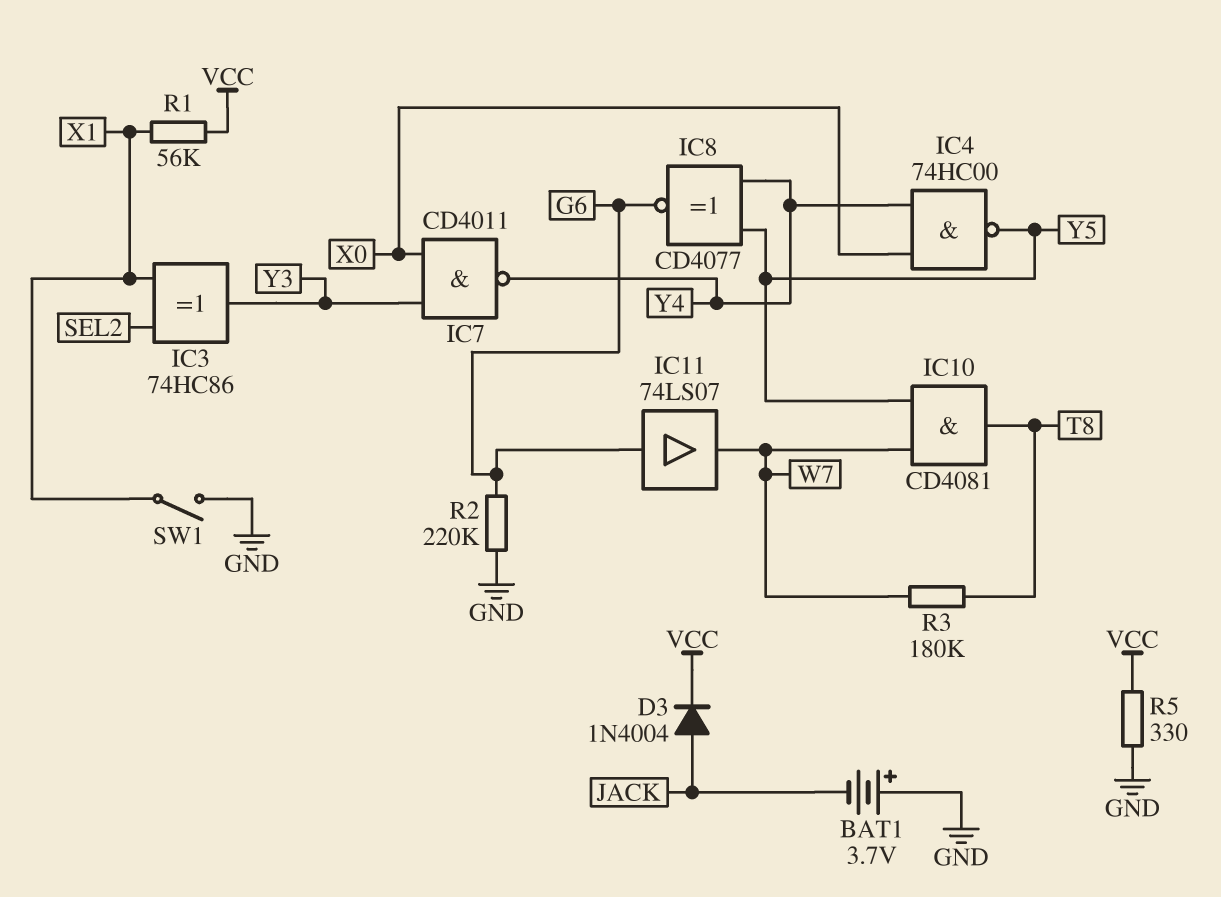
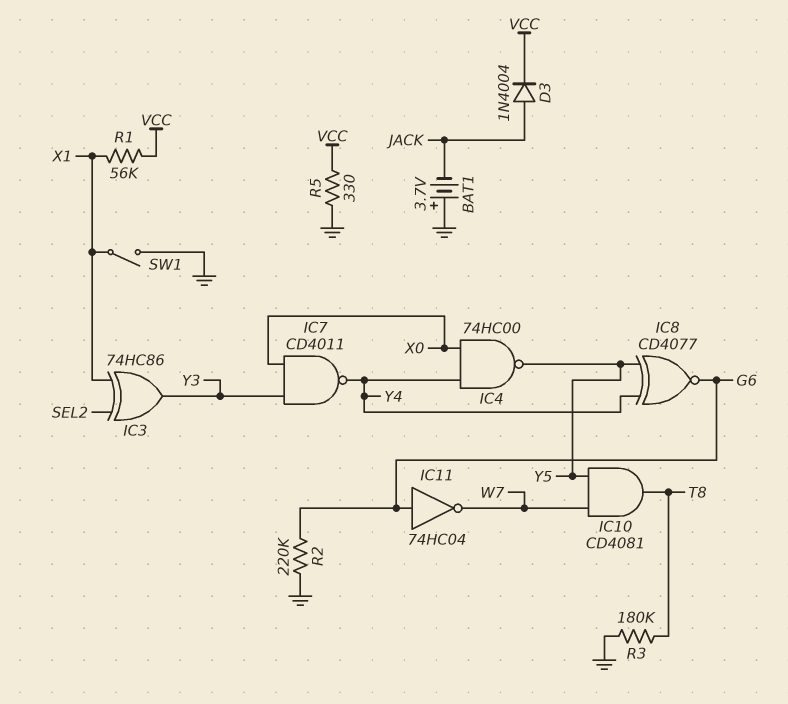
IC11: buffer 74LS07 (in G6, out W7) -> NOT 74HC04 (in G6, out W7)
R3: 180k (T8, W7) -> 180k (GND, T8)

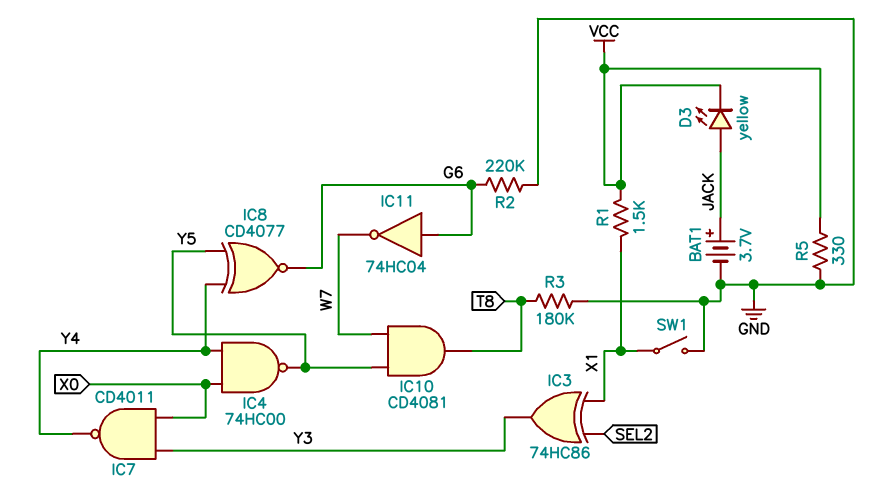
BAT1: 3.7V (plus GND, minus JACK) -> 3.7V (plus JACK, minus GND)
D3: diode 1N4004 (A JACK, K VCC) -> LED yellow (A JACK, K VCC)
R1: 56k (VCC, X1) -> 1.5k (VCC, X1)

